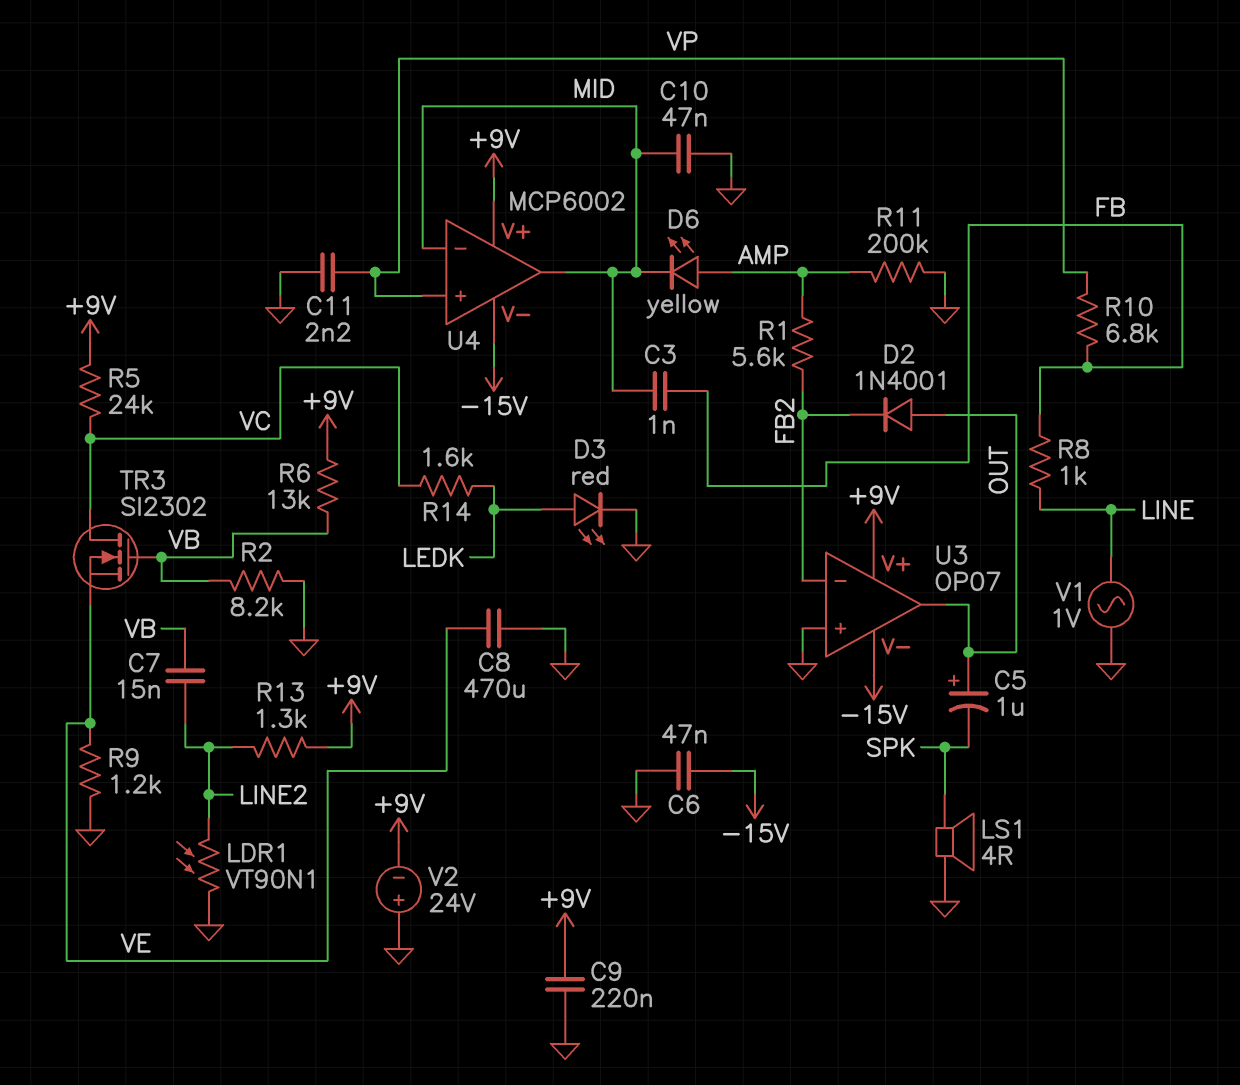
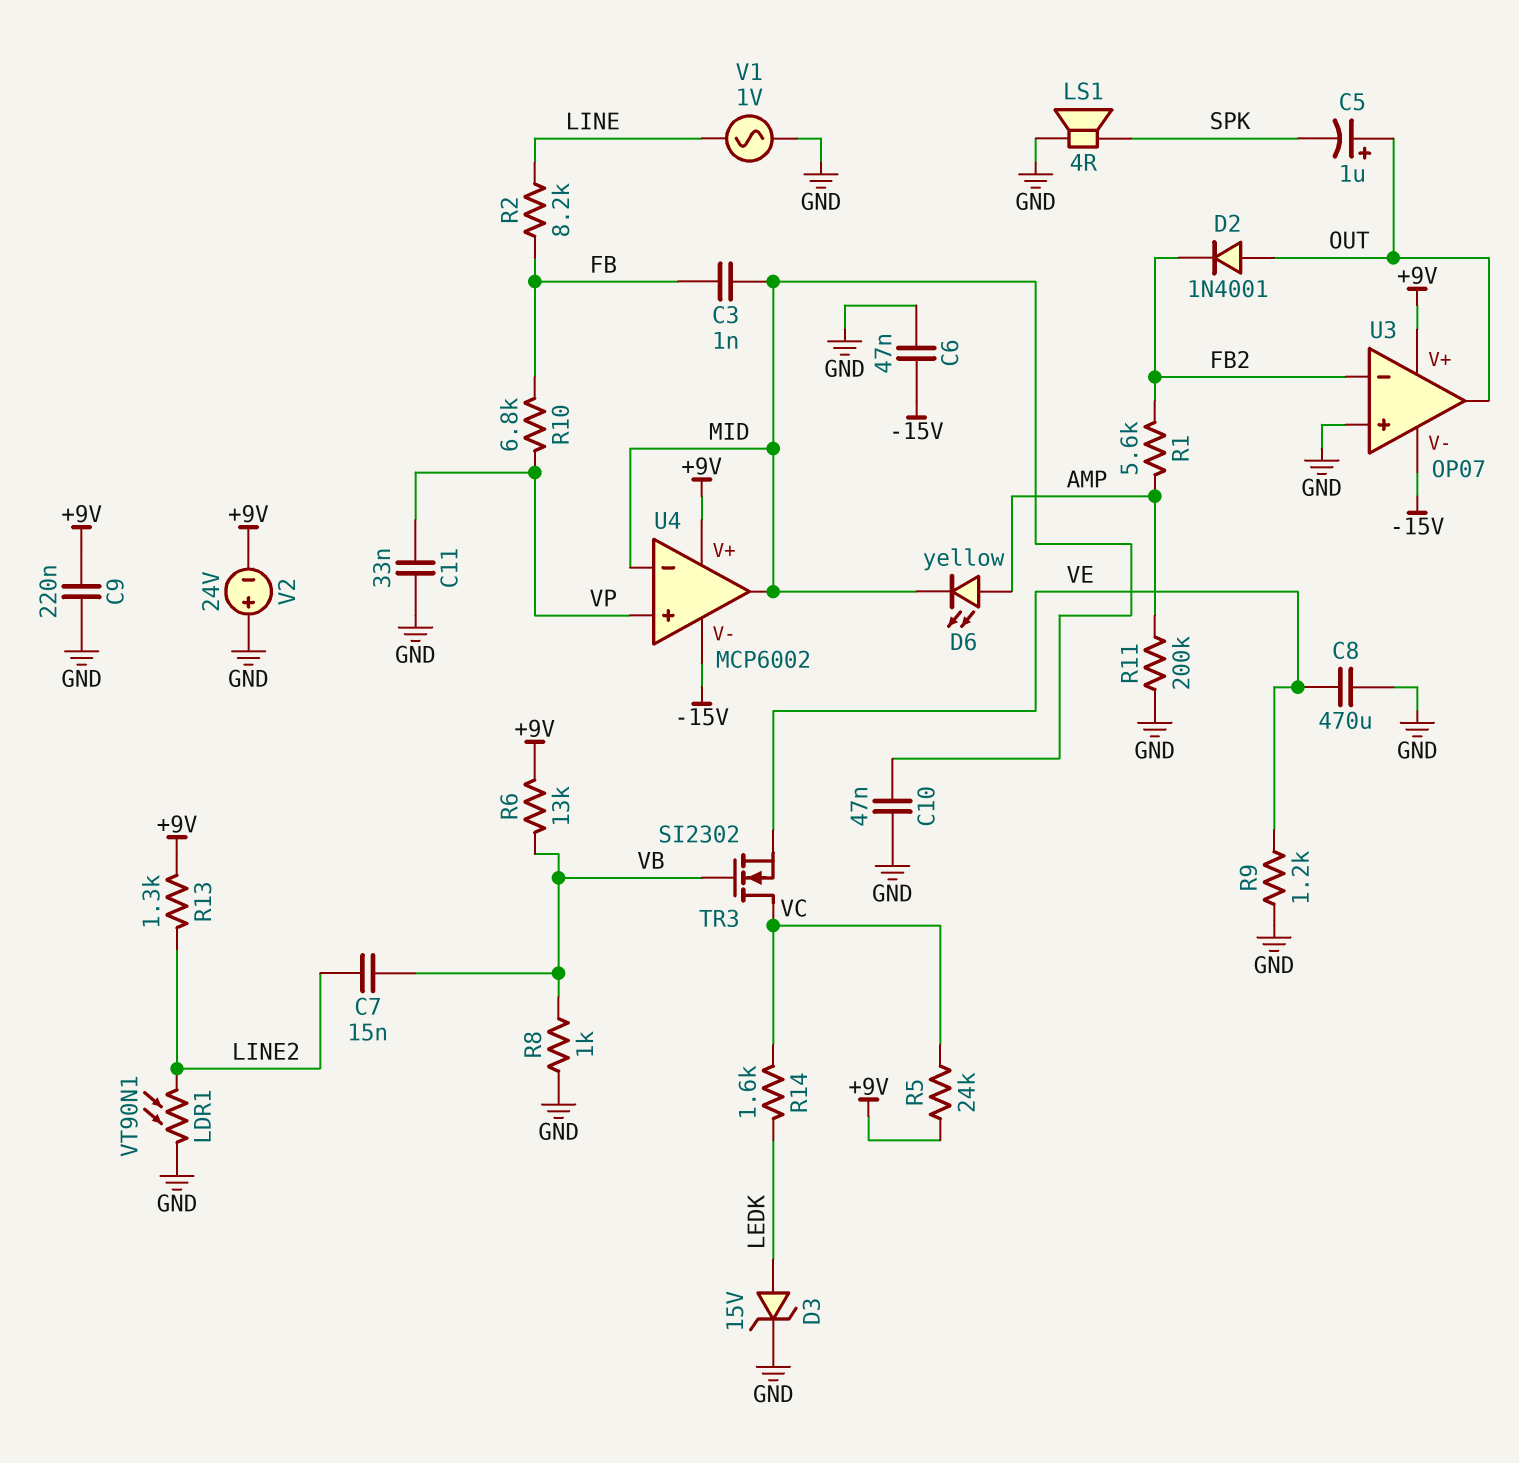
C11: 2.2nF (GND, VP) -> 33nF (GND, VP)
D3: LED red (A LEDK, K GND) -> zener 15V (A LEDK, K GND)
R2: 8.2k (GND, VB) -> 8.2k (FB, LINE)
R8: 1k (FB, LINE) -> 1k (GND, VB)

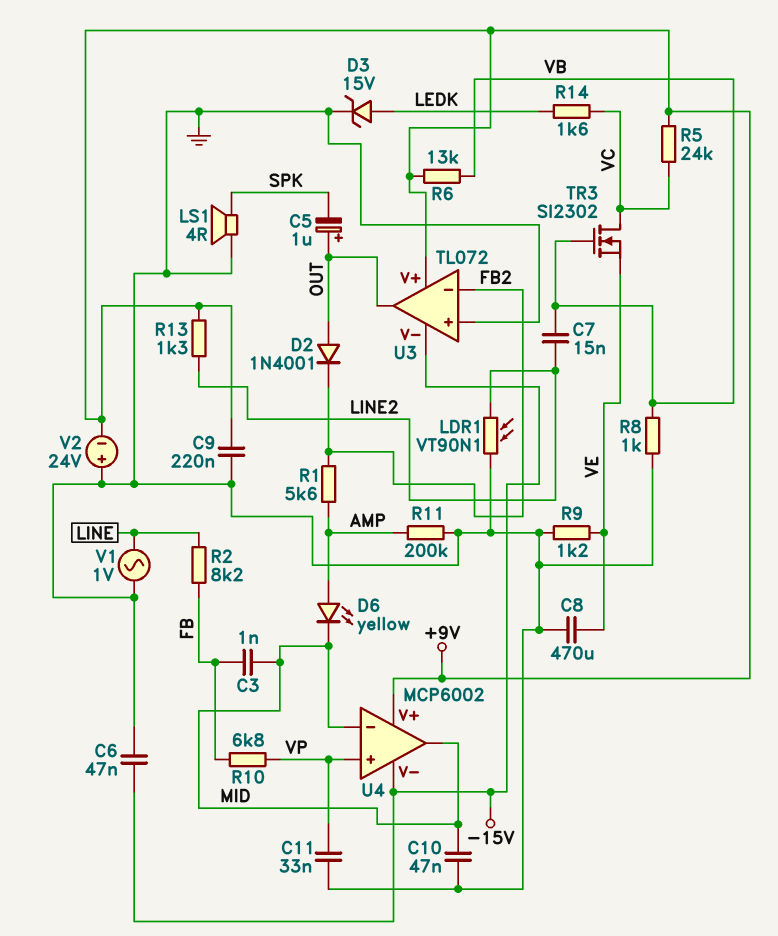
U3: OP07 -> TL072

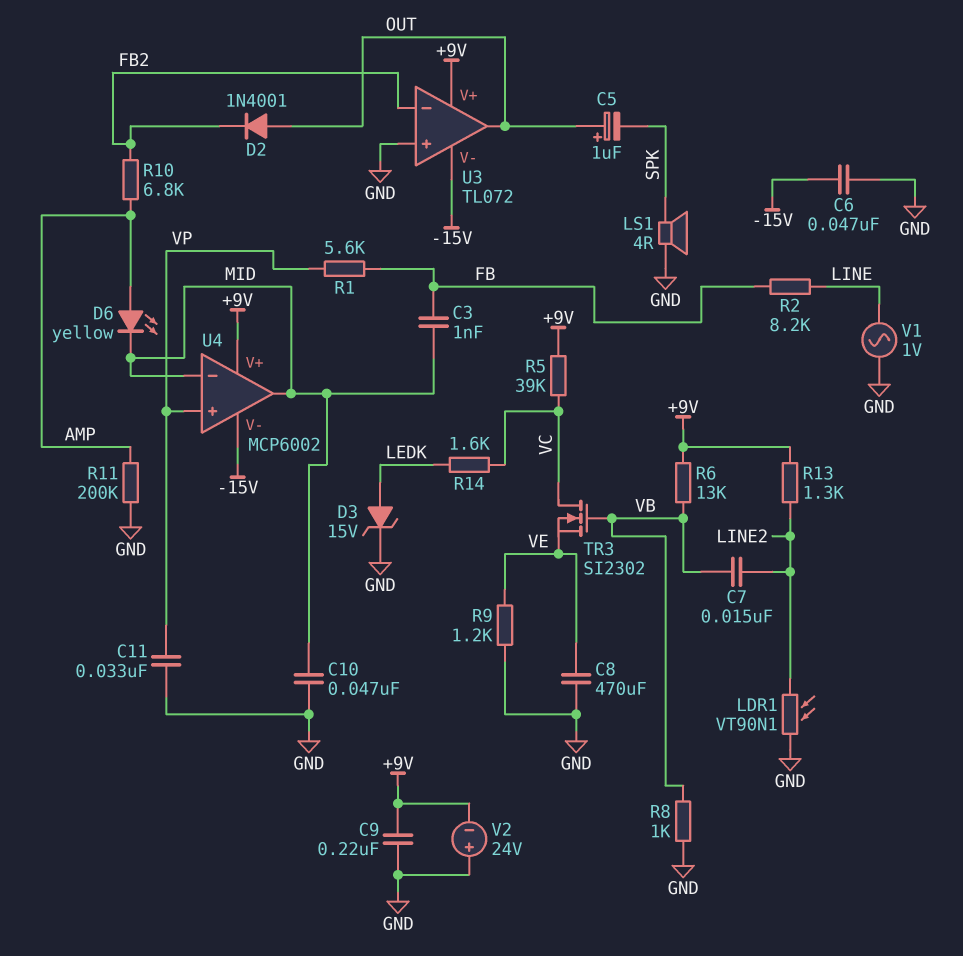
R1: 5.6k (AMP, FB2) -> 5.6k (FB, VP)
R5: 24k (+9V, VC) -> 39k (+9V, VC)
R10: 6.8k (FB, VP) -> 6.8k (AMP, FB2)

